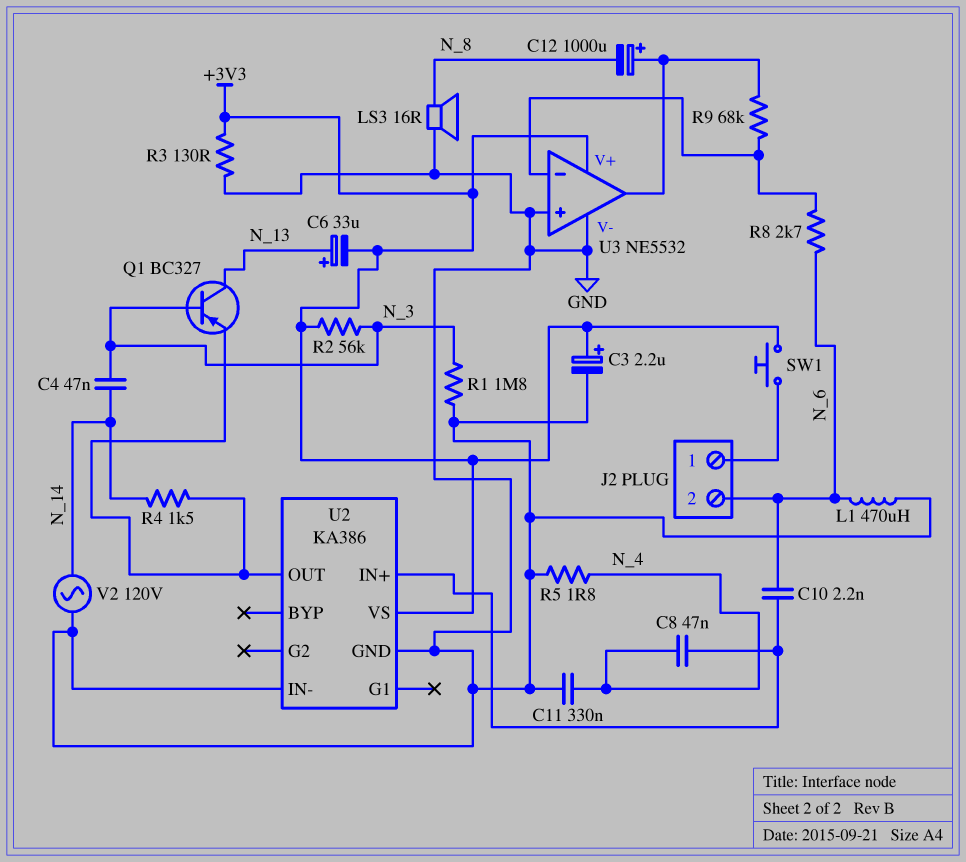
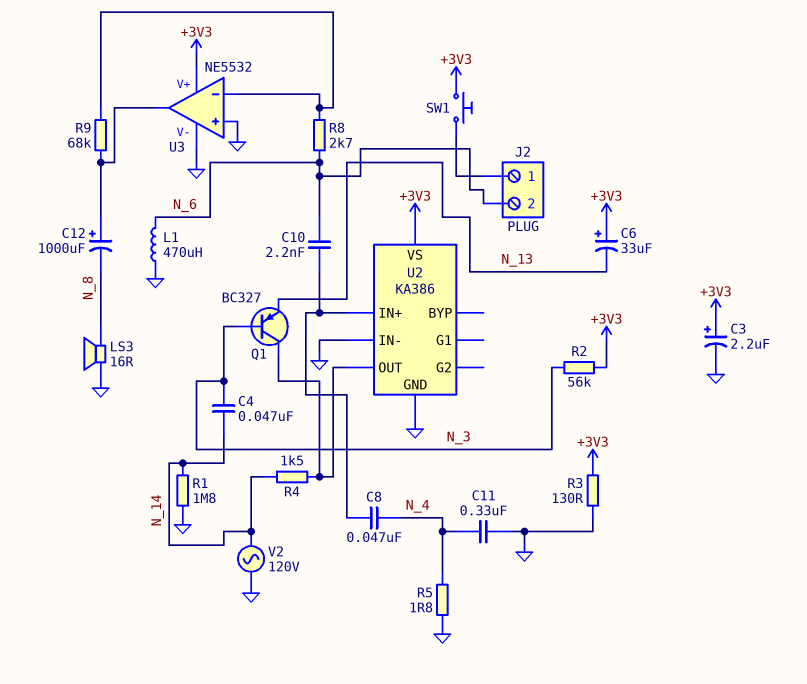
C6: 33uF (plus N_13, minus +3V3) -> 33uF (plus +3V3, minus N_13)
Q1: PNP BC327 (B N_3, C N_13, E U2/OUT) -> PNP BC327 (B N_3, C U2/OUT, E N_13)
R1: 1.8M (GND, N_3) -> 1.8M (GND, N_14)

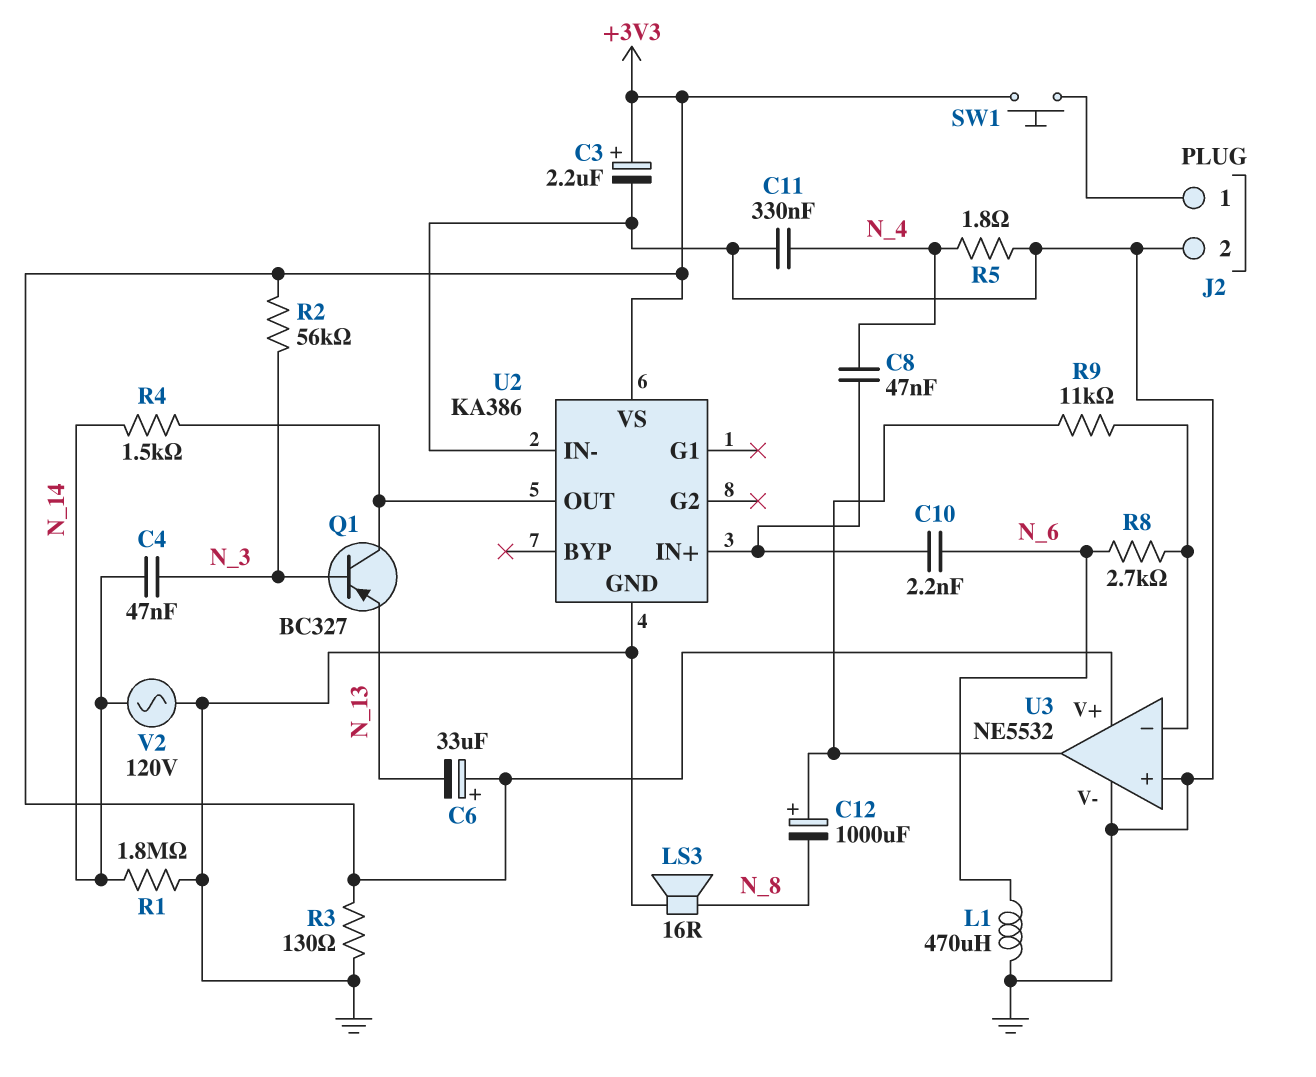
J2 pin 2: N_6 -> GND
R9: 68k (U3/in-, U3/out) -> 11k (U3/in-, U3/out)

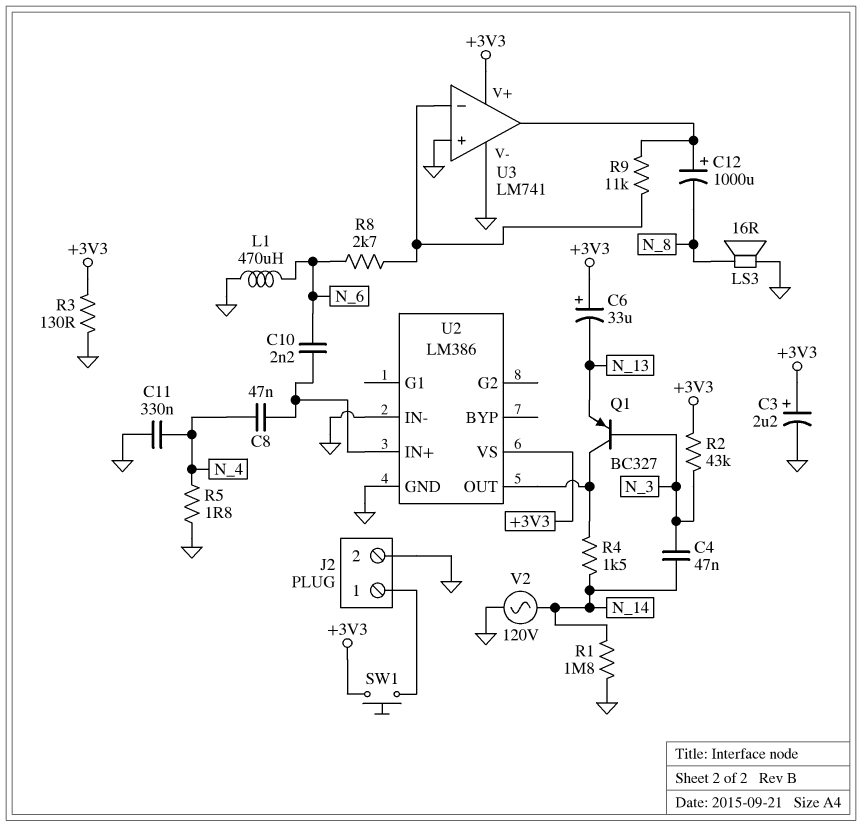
R2: 56k (+3V3, N_3) -> 43k (+3V3, N_3)
U2: KA386 -> LM386
U3: NE5532 -> LM741

